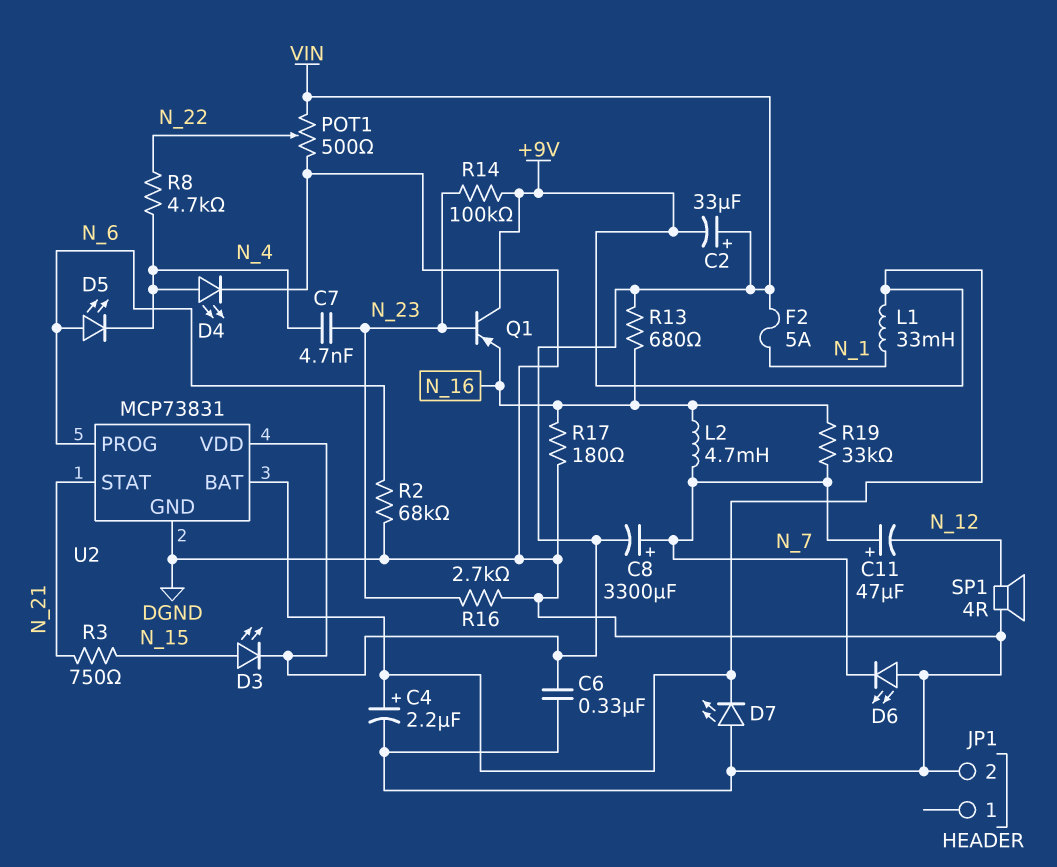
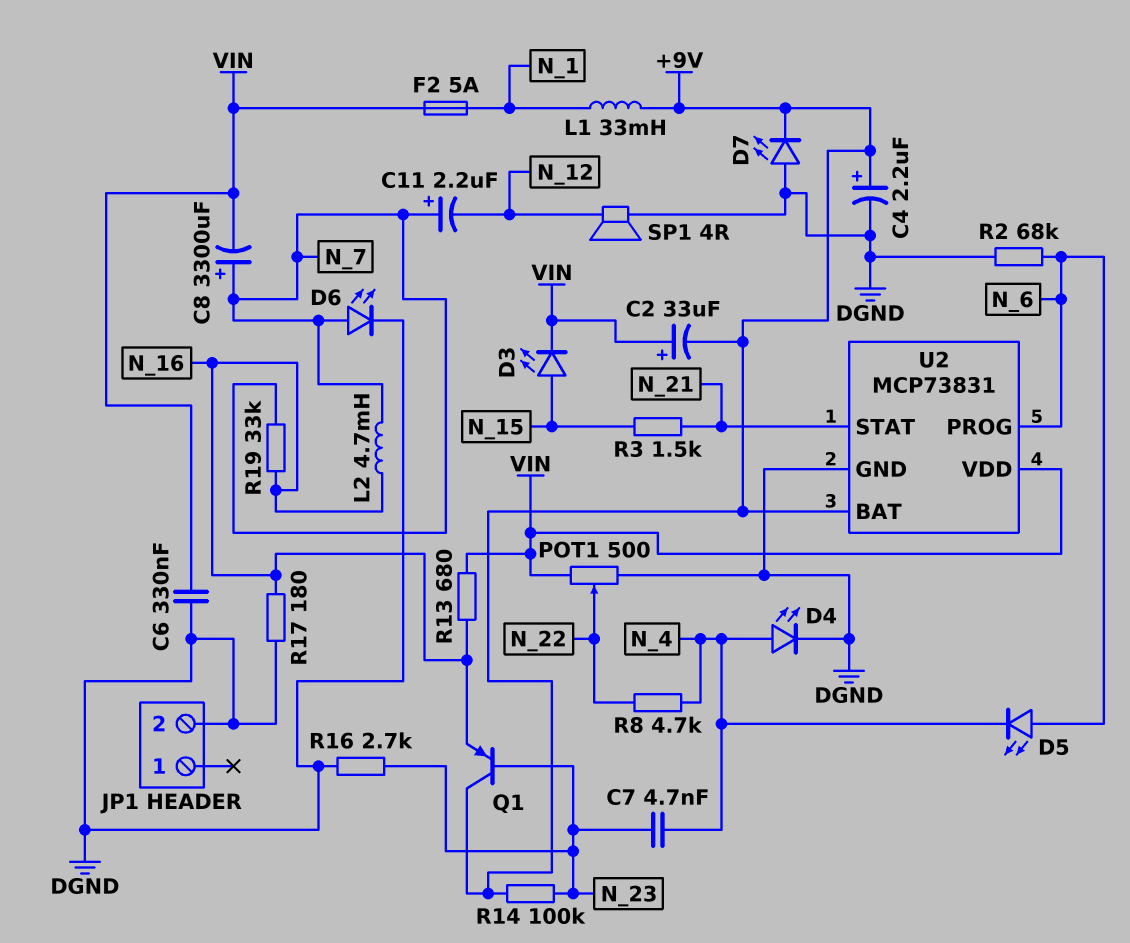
C11: 47uF (plus N_7, minus N_12) -> 2.2uF (plus N_7, minus N_12)
D6: LED (A DGND, K N_7) -> LED (A N_7, K DGND)
R3: 750 (N_15, N_21) -> 1.5k (N_15, N_21)

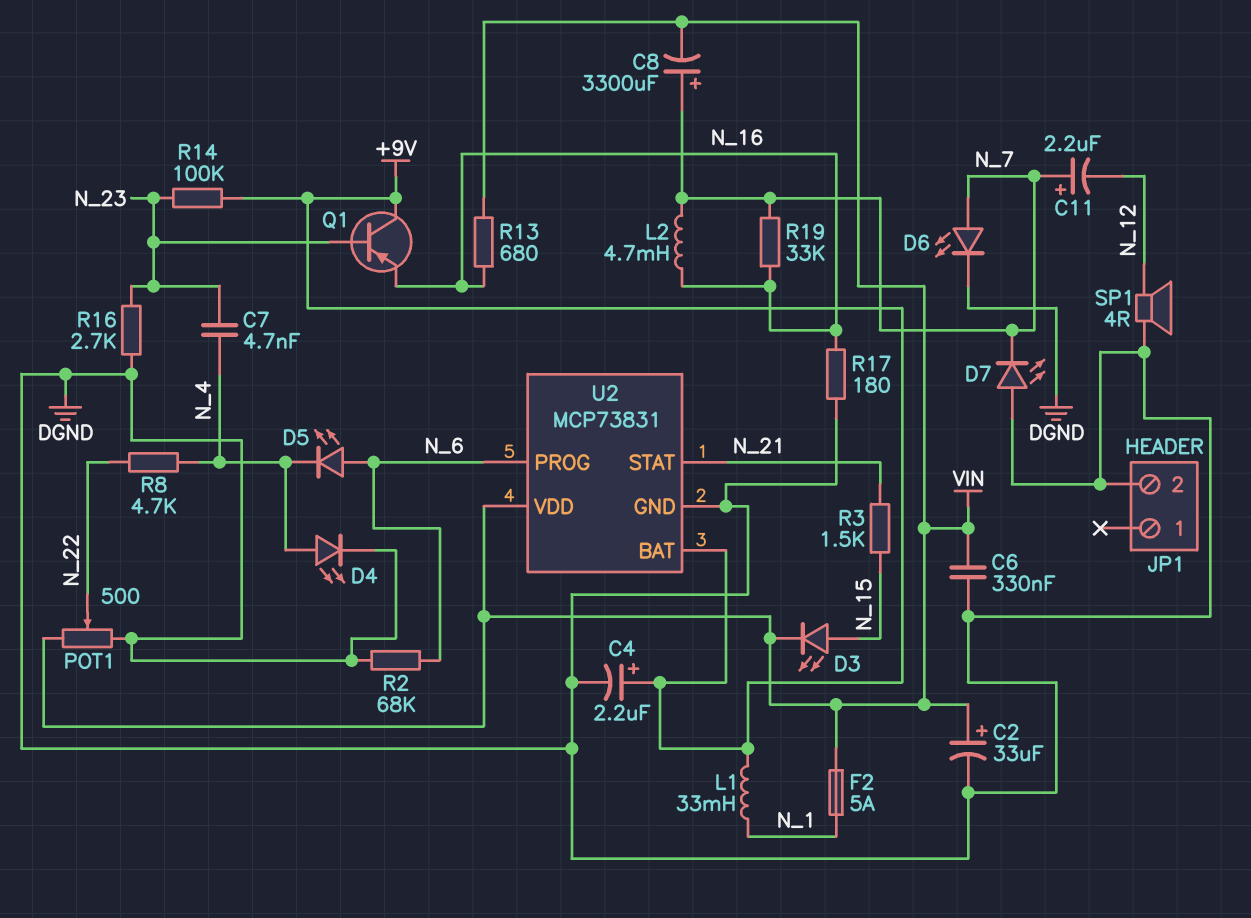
C2: 33uF (plus VIN, minus +9V) -> 33uF (plus VIN, minus DGND)
D7: LED (A DGND, K +9V) -> LED (A DGND, K N_7)

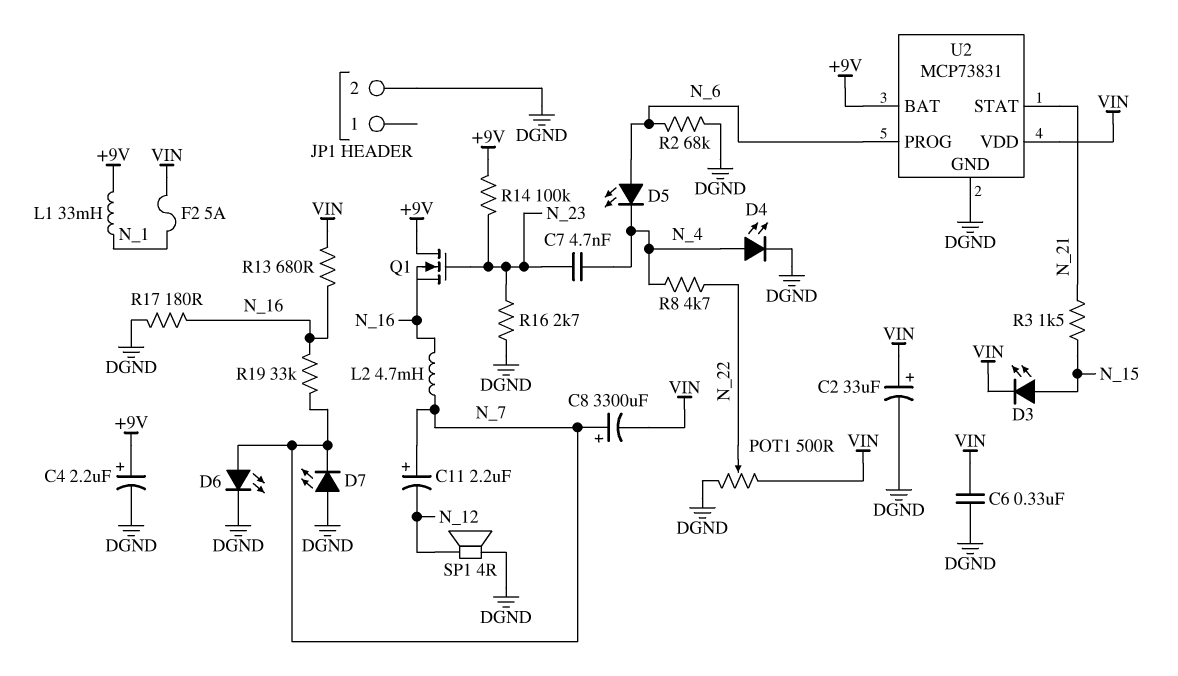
Q1: PNP (B N_23, C +9V, E N_16) -> NMOS (G N_23, D +9V, S N_16)

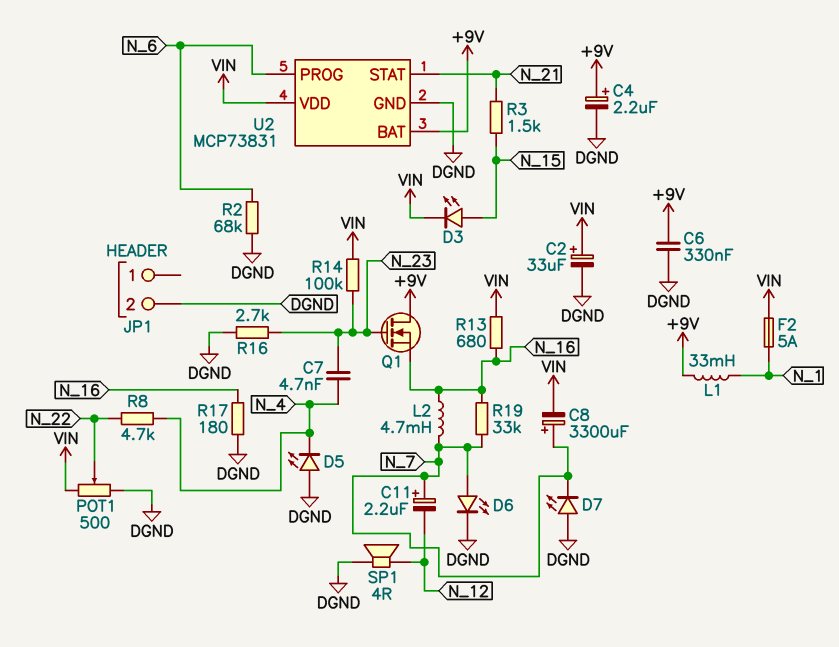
C6: 330nF (DGND, VIN) -> 330nF (+9V, DGND)
D4: LED (A N_4, K DGND) -> none
D5: LED (A N_6, K N_4) -> LED (A DGND, K N_4)
R14: 100k (+9V, N_23) -> 100k (N_23, VIN)

